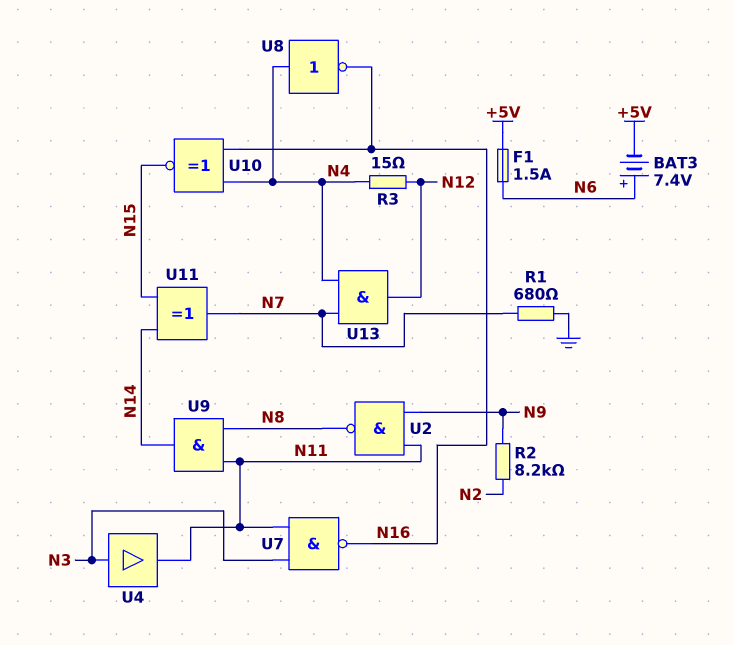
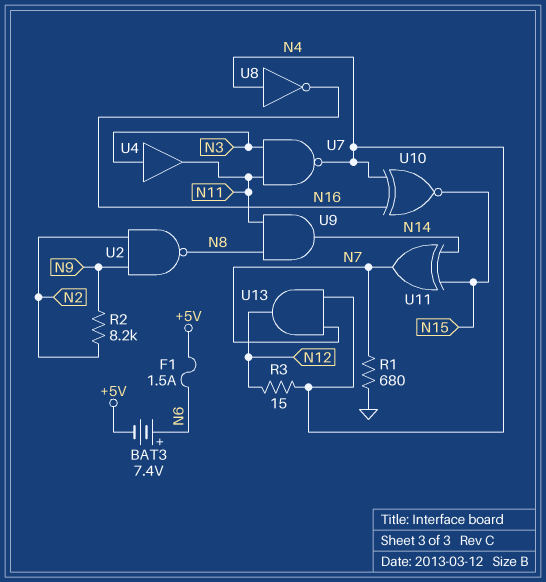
U2: NAND (in N9, in N11, out N8) -> NAND (in N2, in N9, out N8)
U7: NAND (in N3, in N11, out N16) -> NAND (in N3, in N11, out N4)

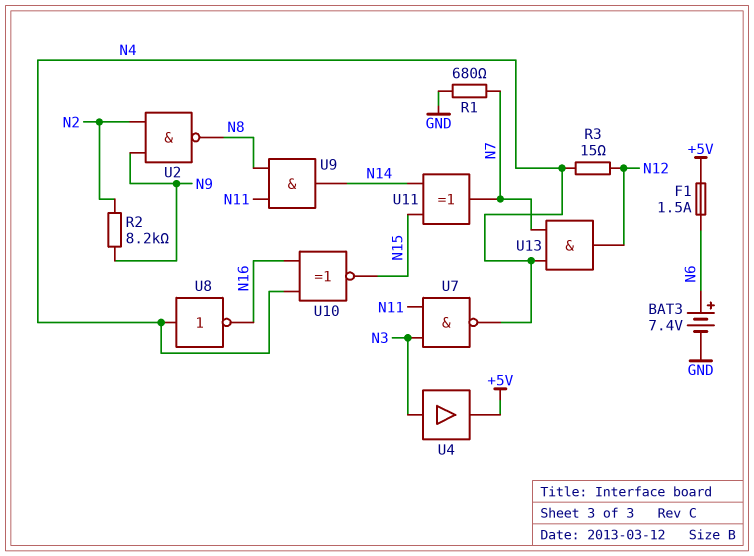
BAT3: 7.4V (plus N6, minus +5V) -> 7.4V (plus N6, minus GND)
U4: buffer (in N3, out N11) -> buffer (in N3, out +5V)

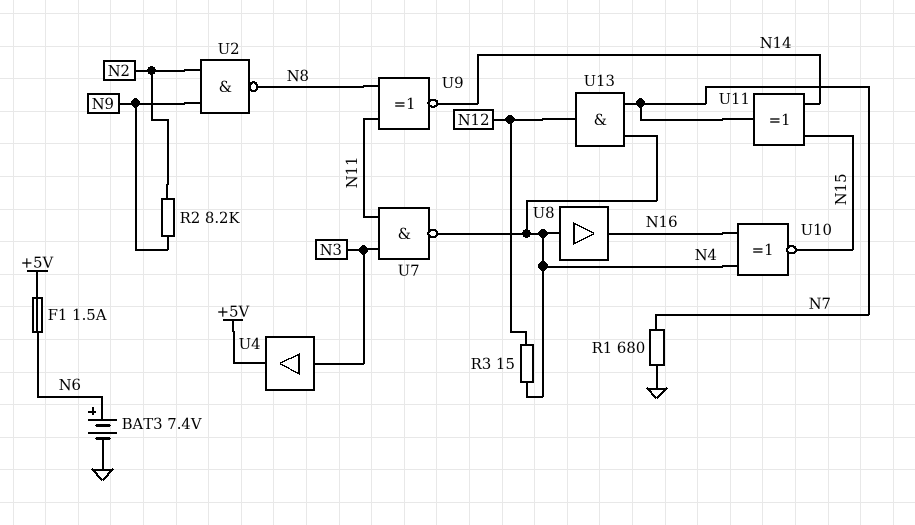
U8: NOT (in N4, out N16) -> buffer (in N4, out N16)
U9: AND (in N8, in N11, out N14) -> XNOR (in N8, in N11, out N14)

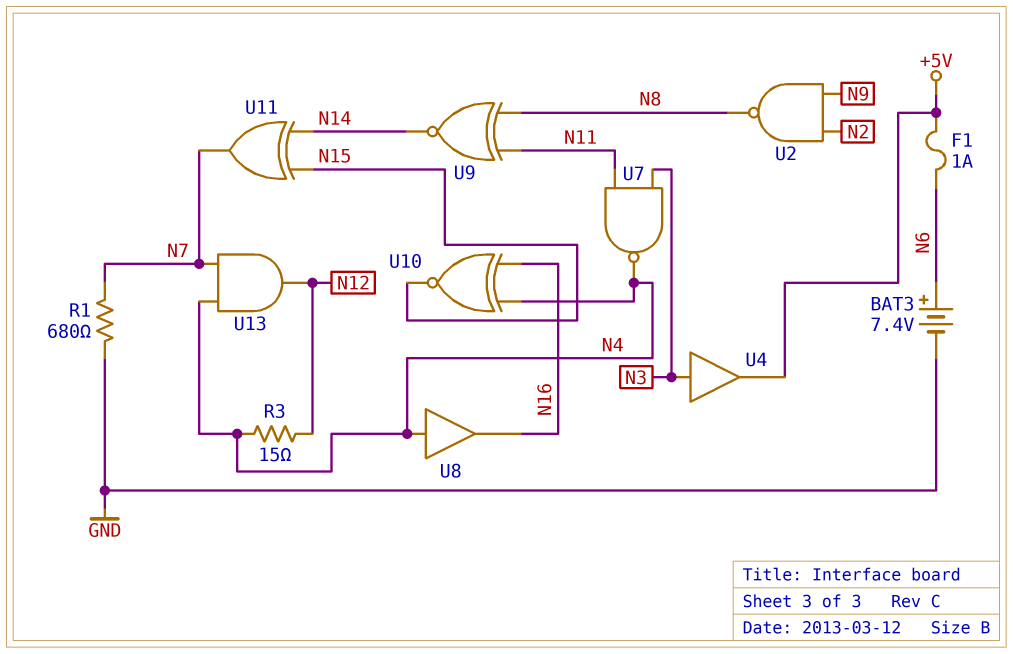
F1: 1.5A (+5V, N6) -> 1A (+5V, N6)
R2: 8.2k (N2, N9) -> none

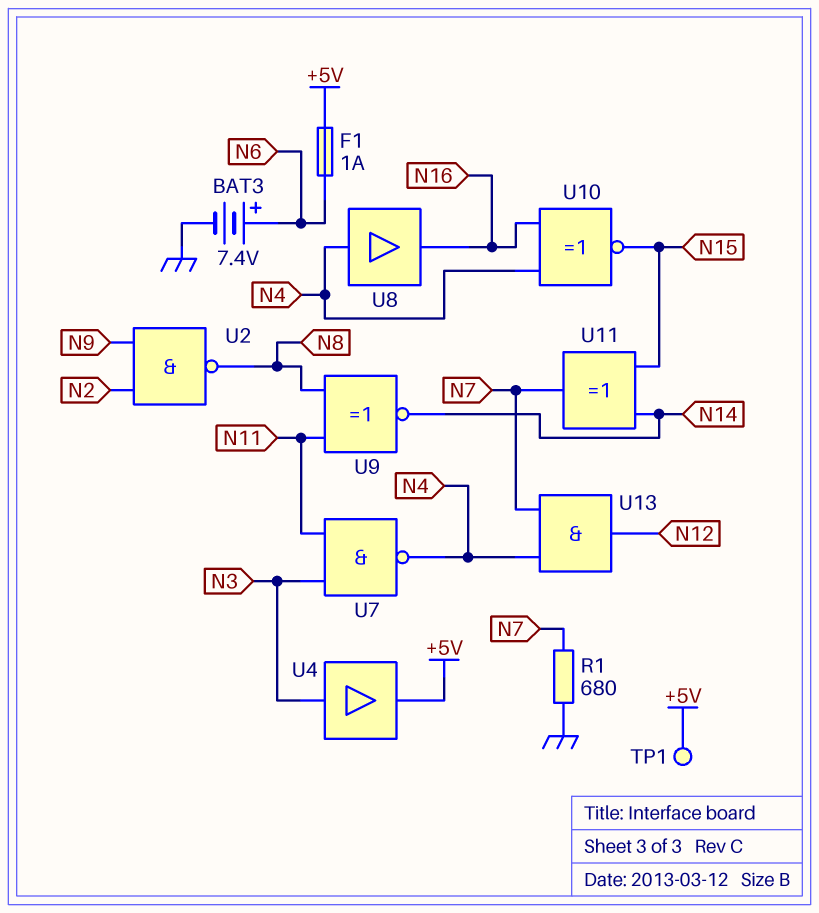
R3: 15 (N4, N12) -> none
TP1: none -> test point (+5V)

